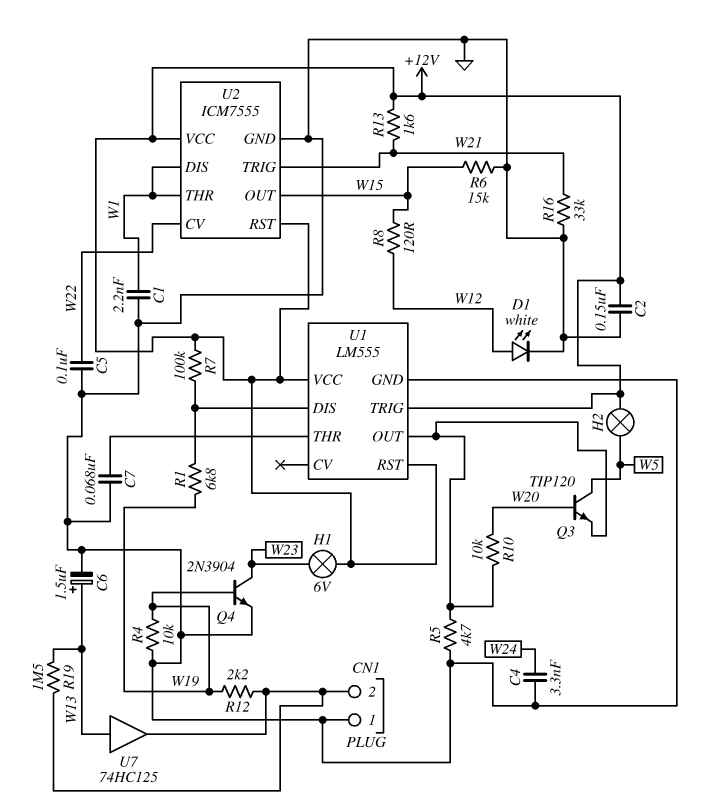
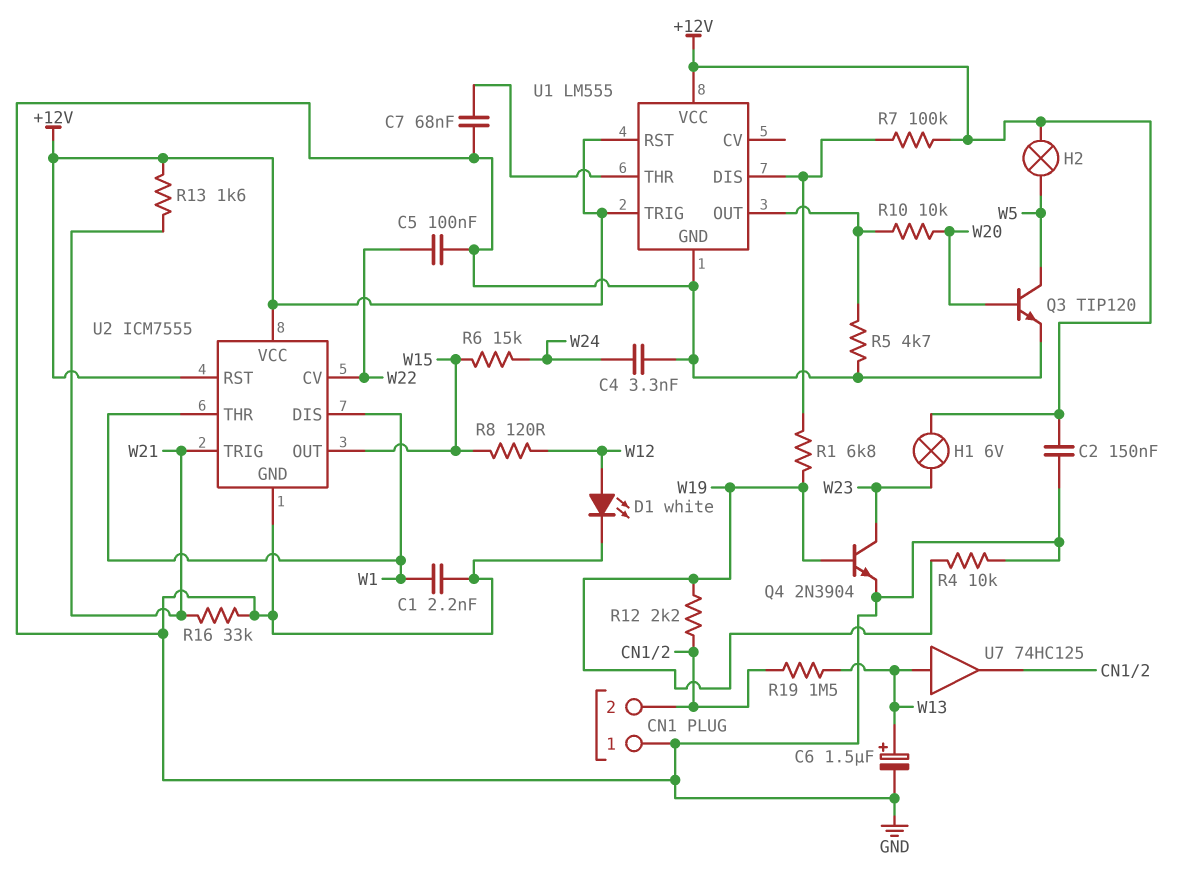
Q3: NPN TIP120 (B W20, C W5, E U1/OUT) -> NPN TIP120 (B W20, C W5, E GND)
R6: 15k (GND, W15) -> 15k (W15, W24)

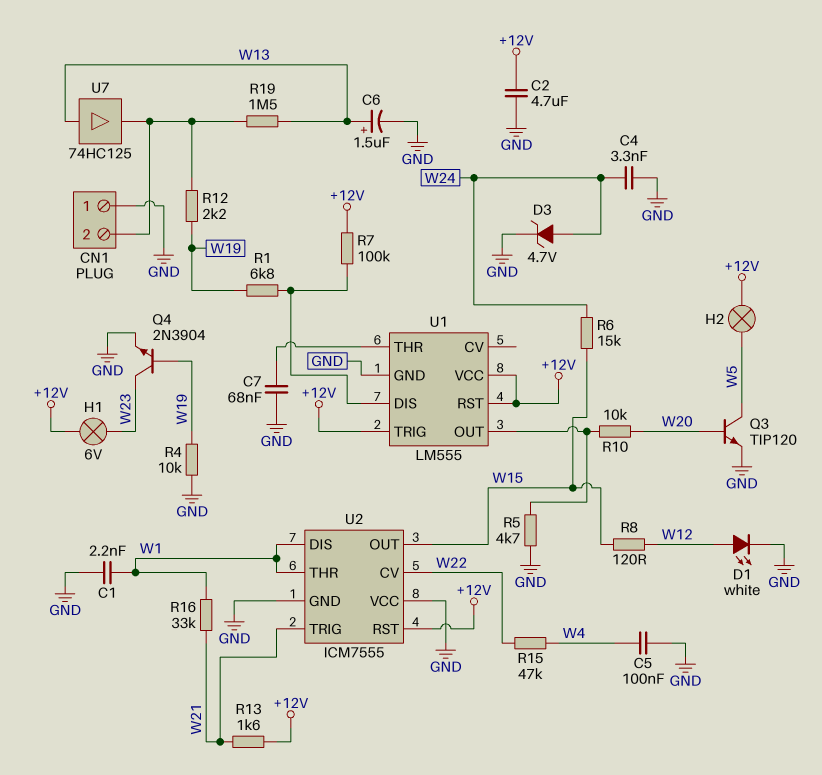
C2: 150nF (+12V, GND) -> 4.7uF (+12V, GND)
C5: 100nF (GND, W22) -> 100nF (GND, W4)
D3: none -> zener 4.7V (A W24, K GND)
R15: none -> 47k (W4, W22)
R16: 33k (GND, W21) -> 33k (W1, W21)
U2 pin VCC: +12V -> GND

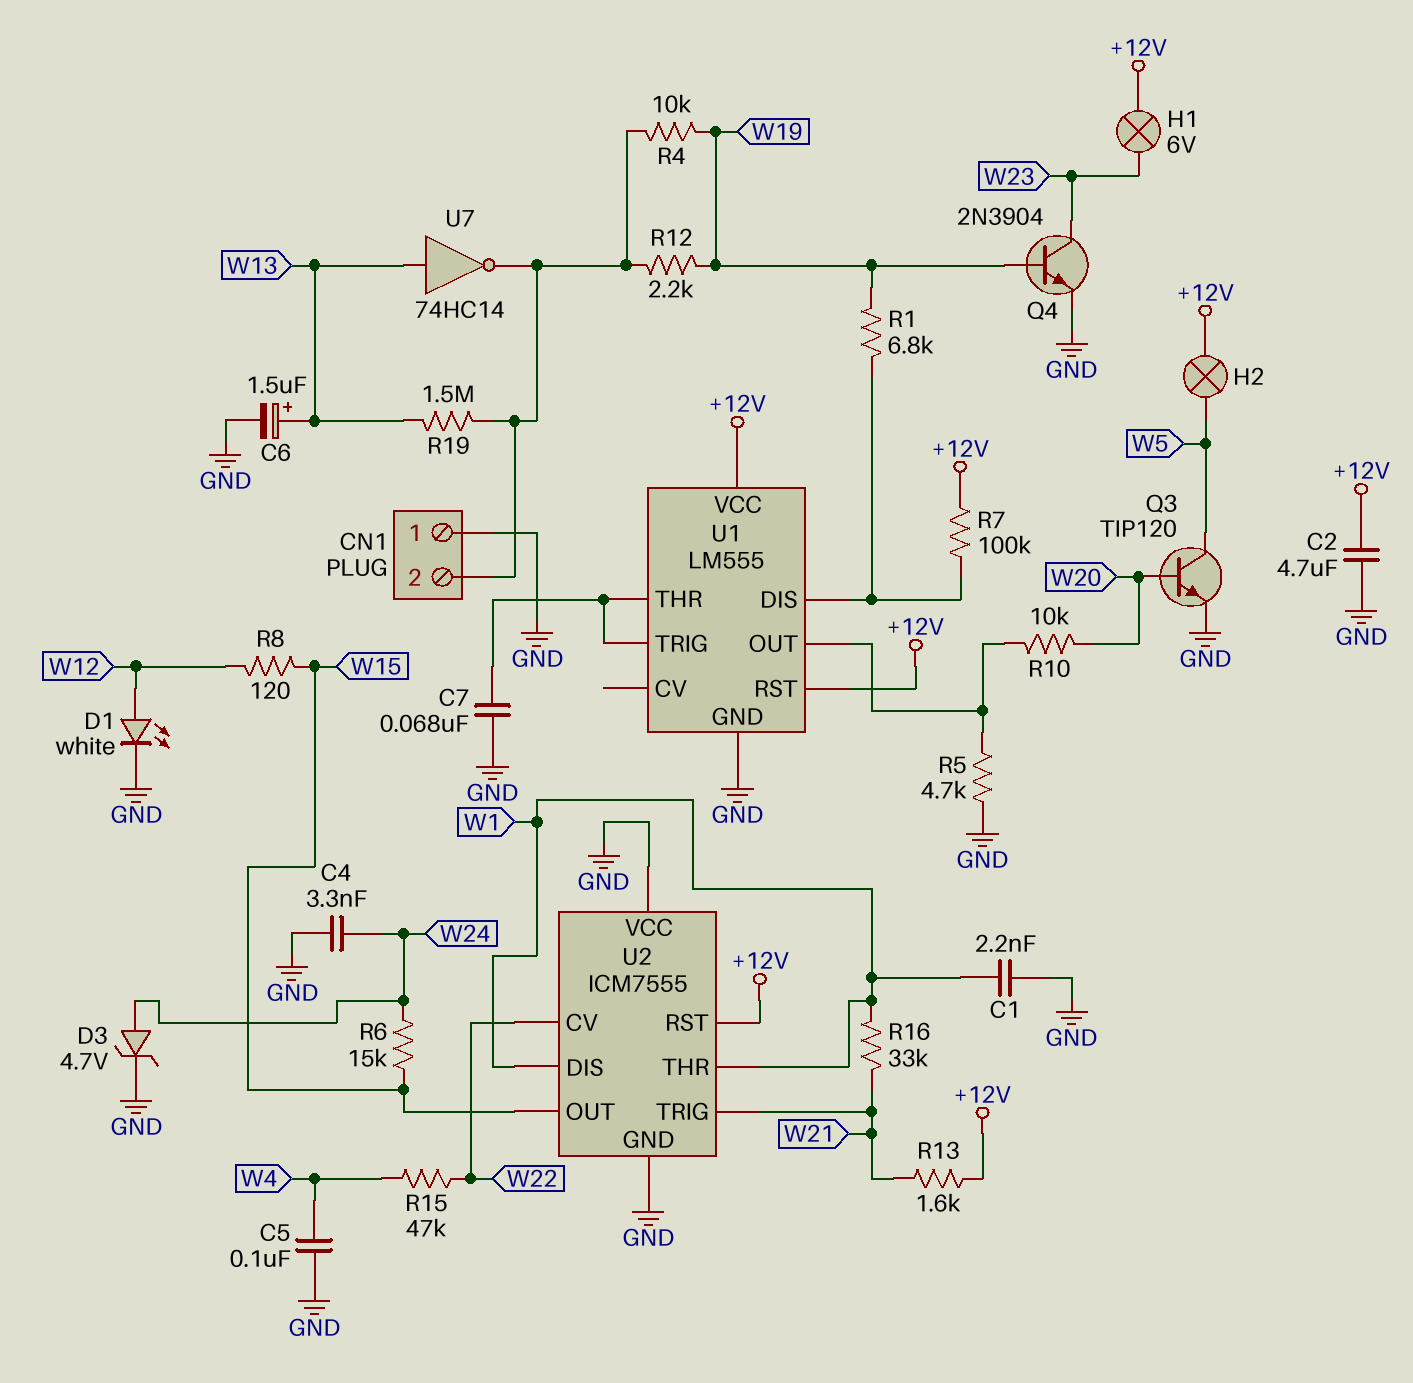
R4: 10k (GND, W19) -> 10k (CN1/2, W19)
U1 pin TRIG: +12V -> U1/THR
U7: buffer 74HC125 (in W13, out CN1/2) -> NOT 74HC14 (in W13, out CN1/2)

